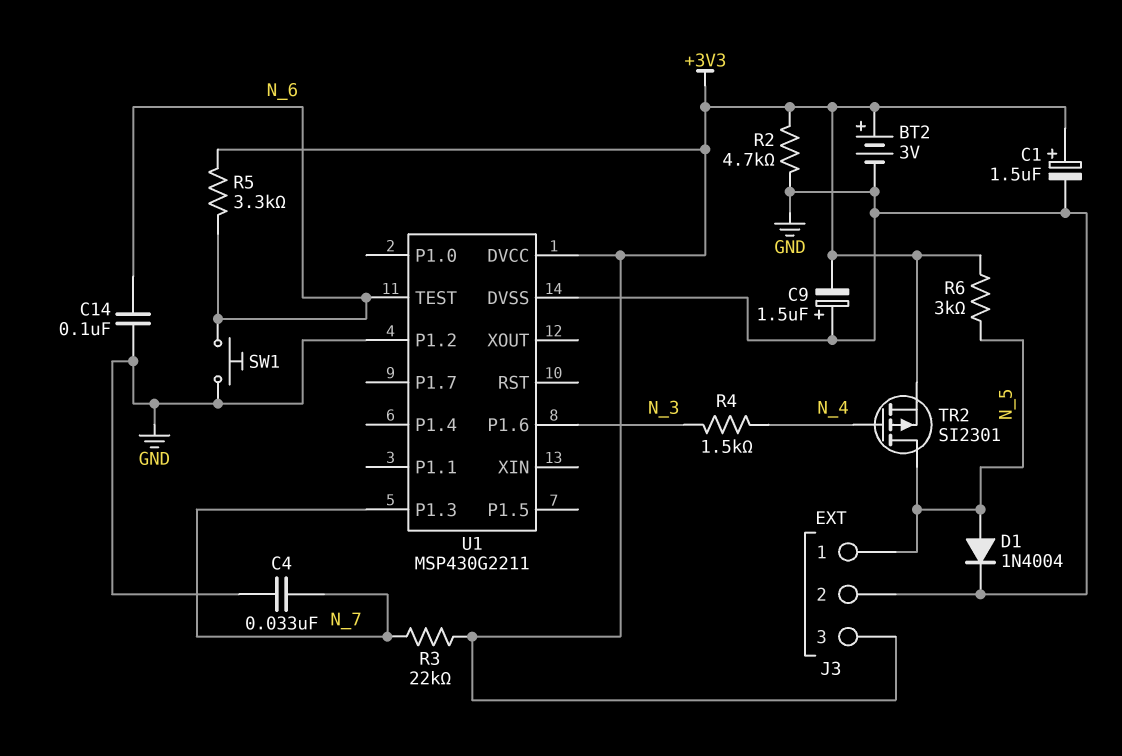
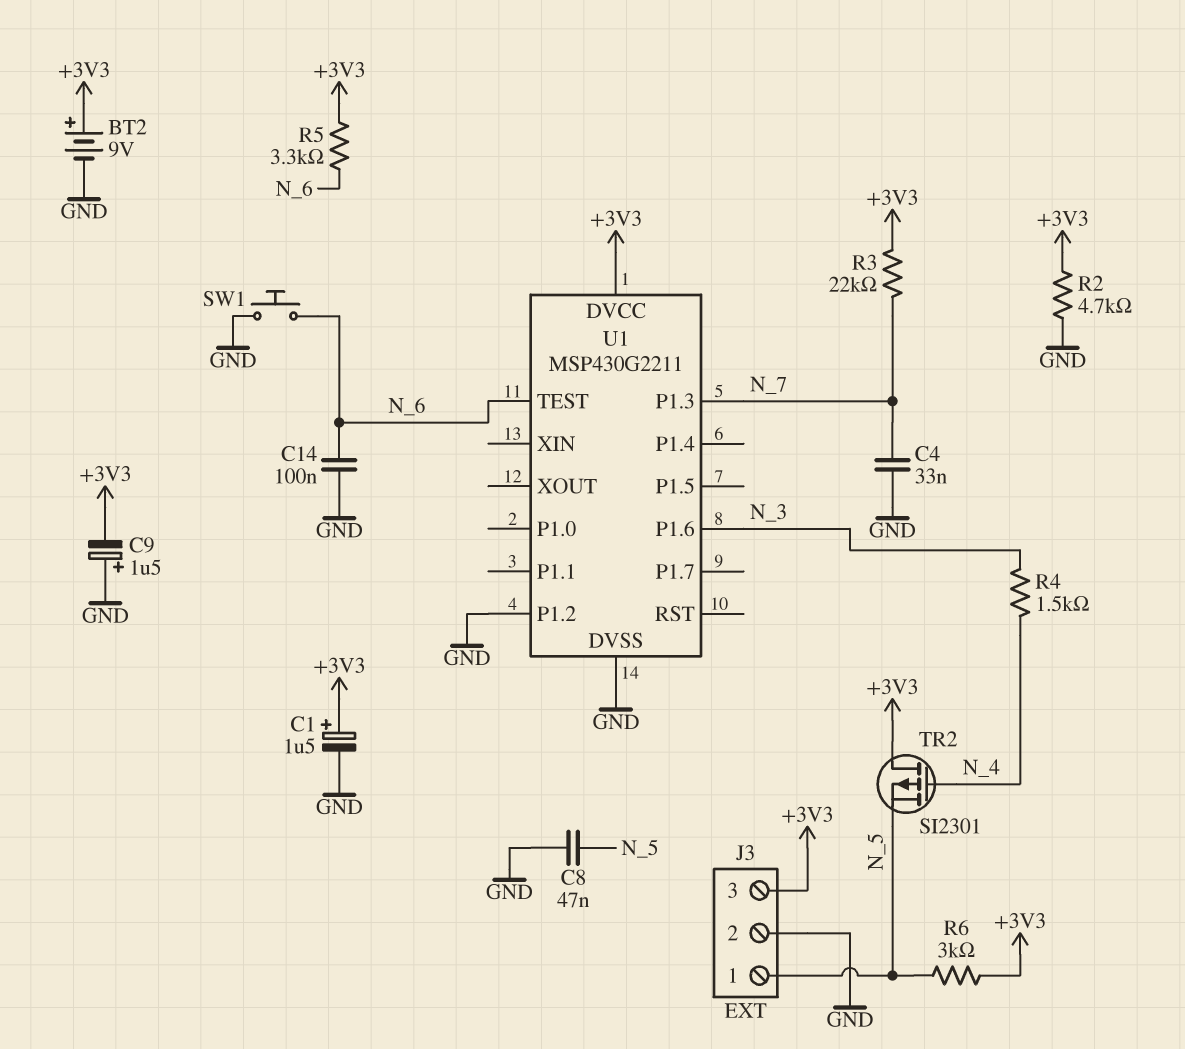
BT2: 3V (plus +3V3, minus GND) -> 9V (plus +3V3, minus GND)
C8: none -> 47nF (GND, N_5)
D1: diode 1N4004 (A N_5, K GND) -> none
TR2: PMOS SI2301 (G N_4, D N_5, S +3V3) -> PMOS SI2301 (G N_4, D +3V3, S N_5)

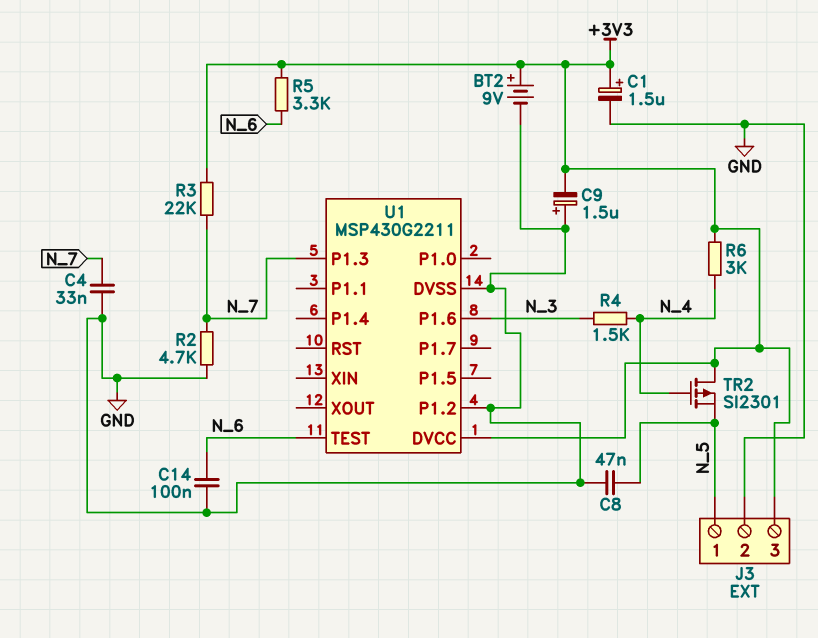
R2: 4.7k (+3V3, GND) -> 4.7k (GND, N_7)
R6: 3k (+3V3, N_5) -> 3k (+3V3, N_4)
SW1: button (GND, N_6) -> none

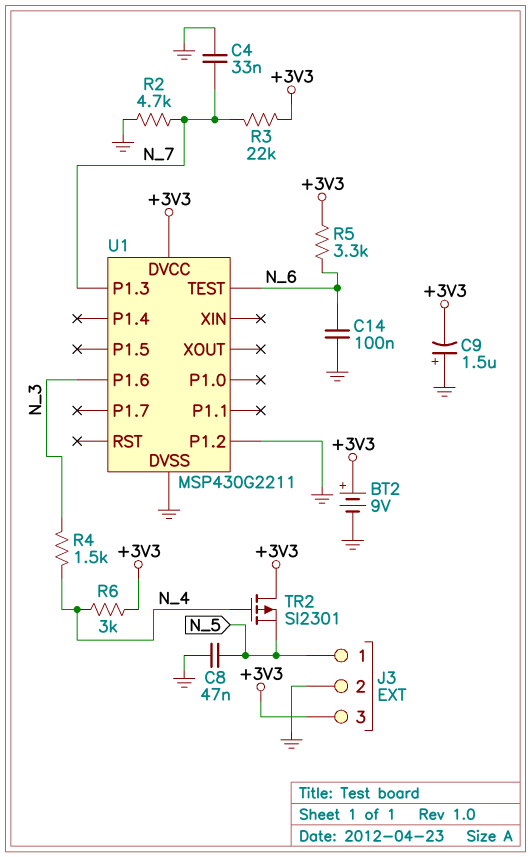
C1: 1.5uF (plus +3V3, minus GND) -> none

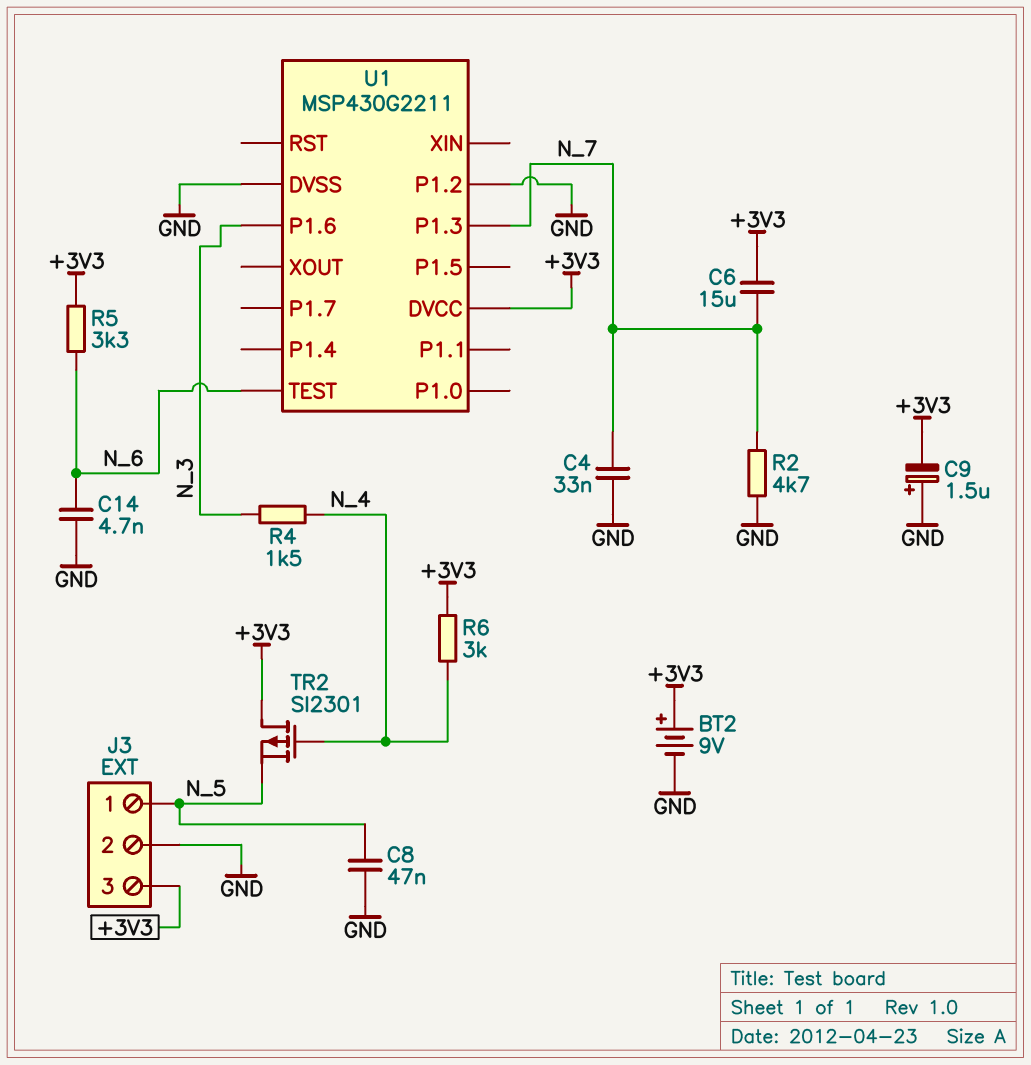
C6: none -> 15uF (+3V3, N_7)
C14: 100nF (GND, N_6) -> 4.7nF (GND, N_6)
R3: 22k (+3V3, N_7) -> none

